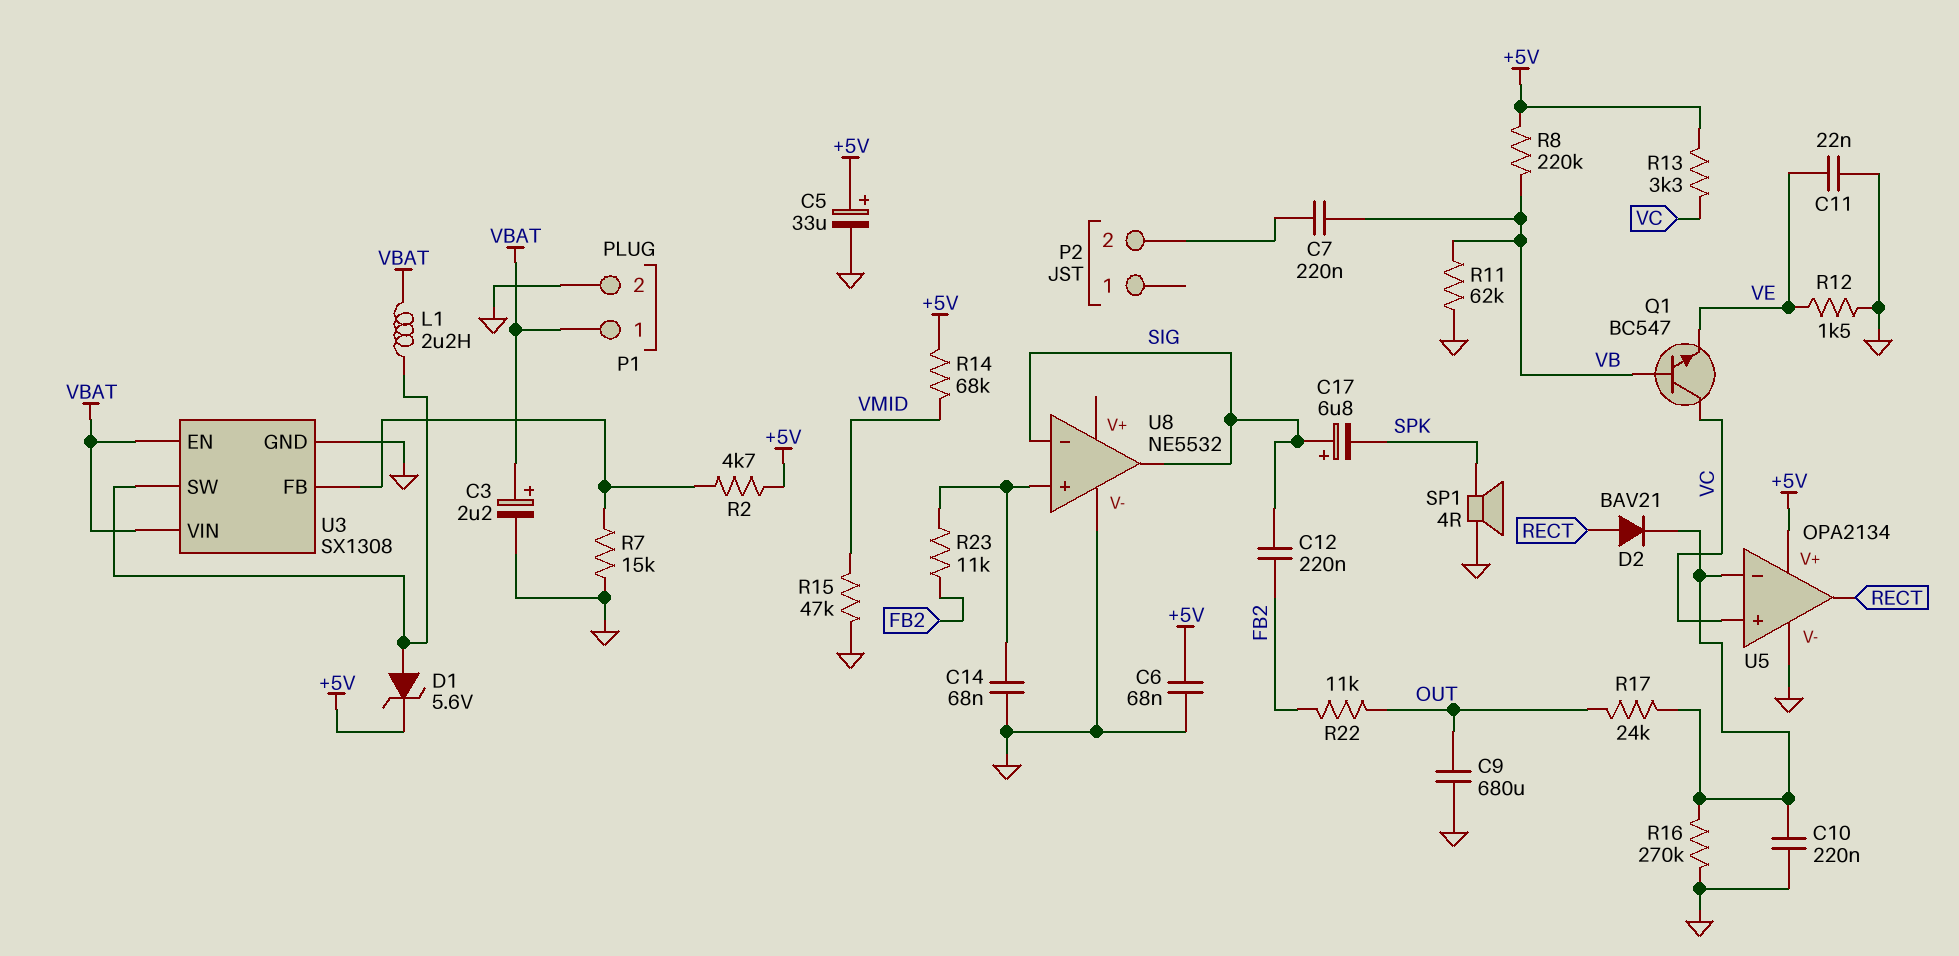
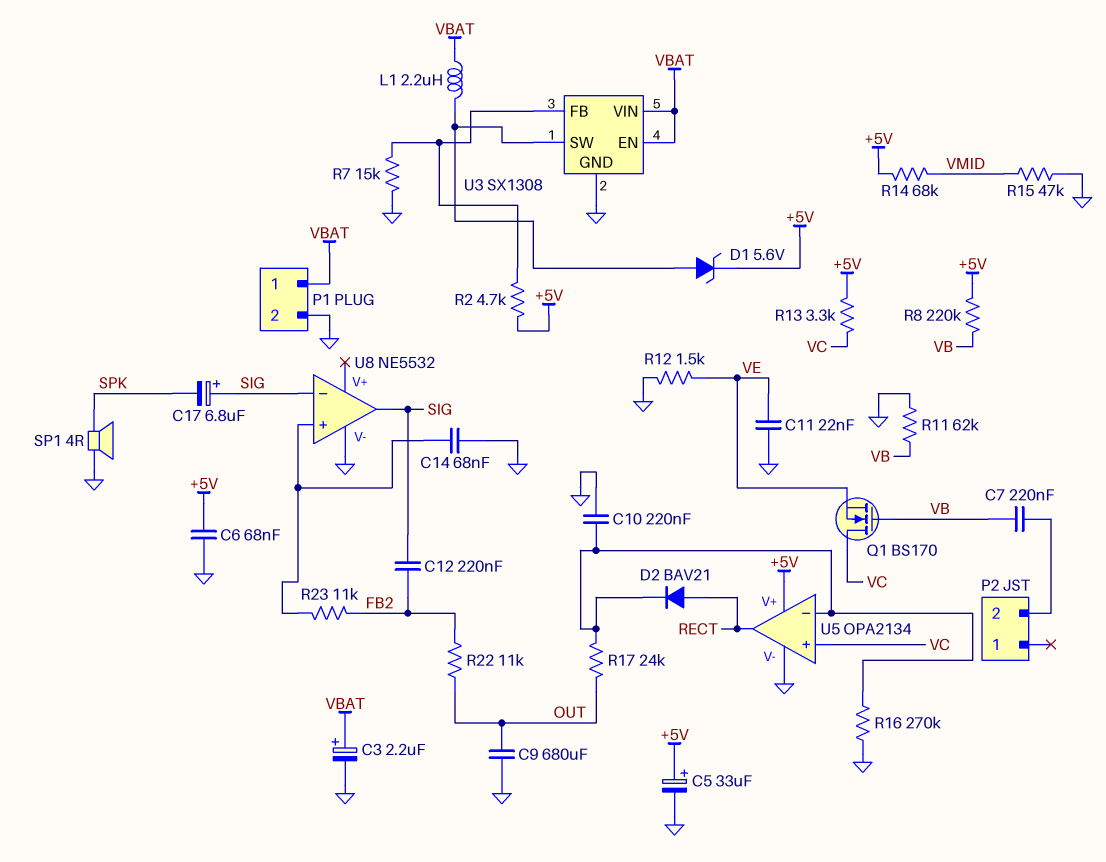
Q1: NPN BC547 (B VB, C VC, E VE) -> NMOS BS170 (G VB, D VC, S VE)

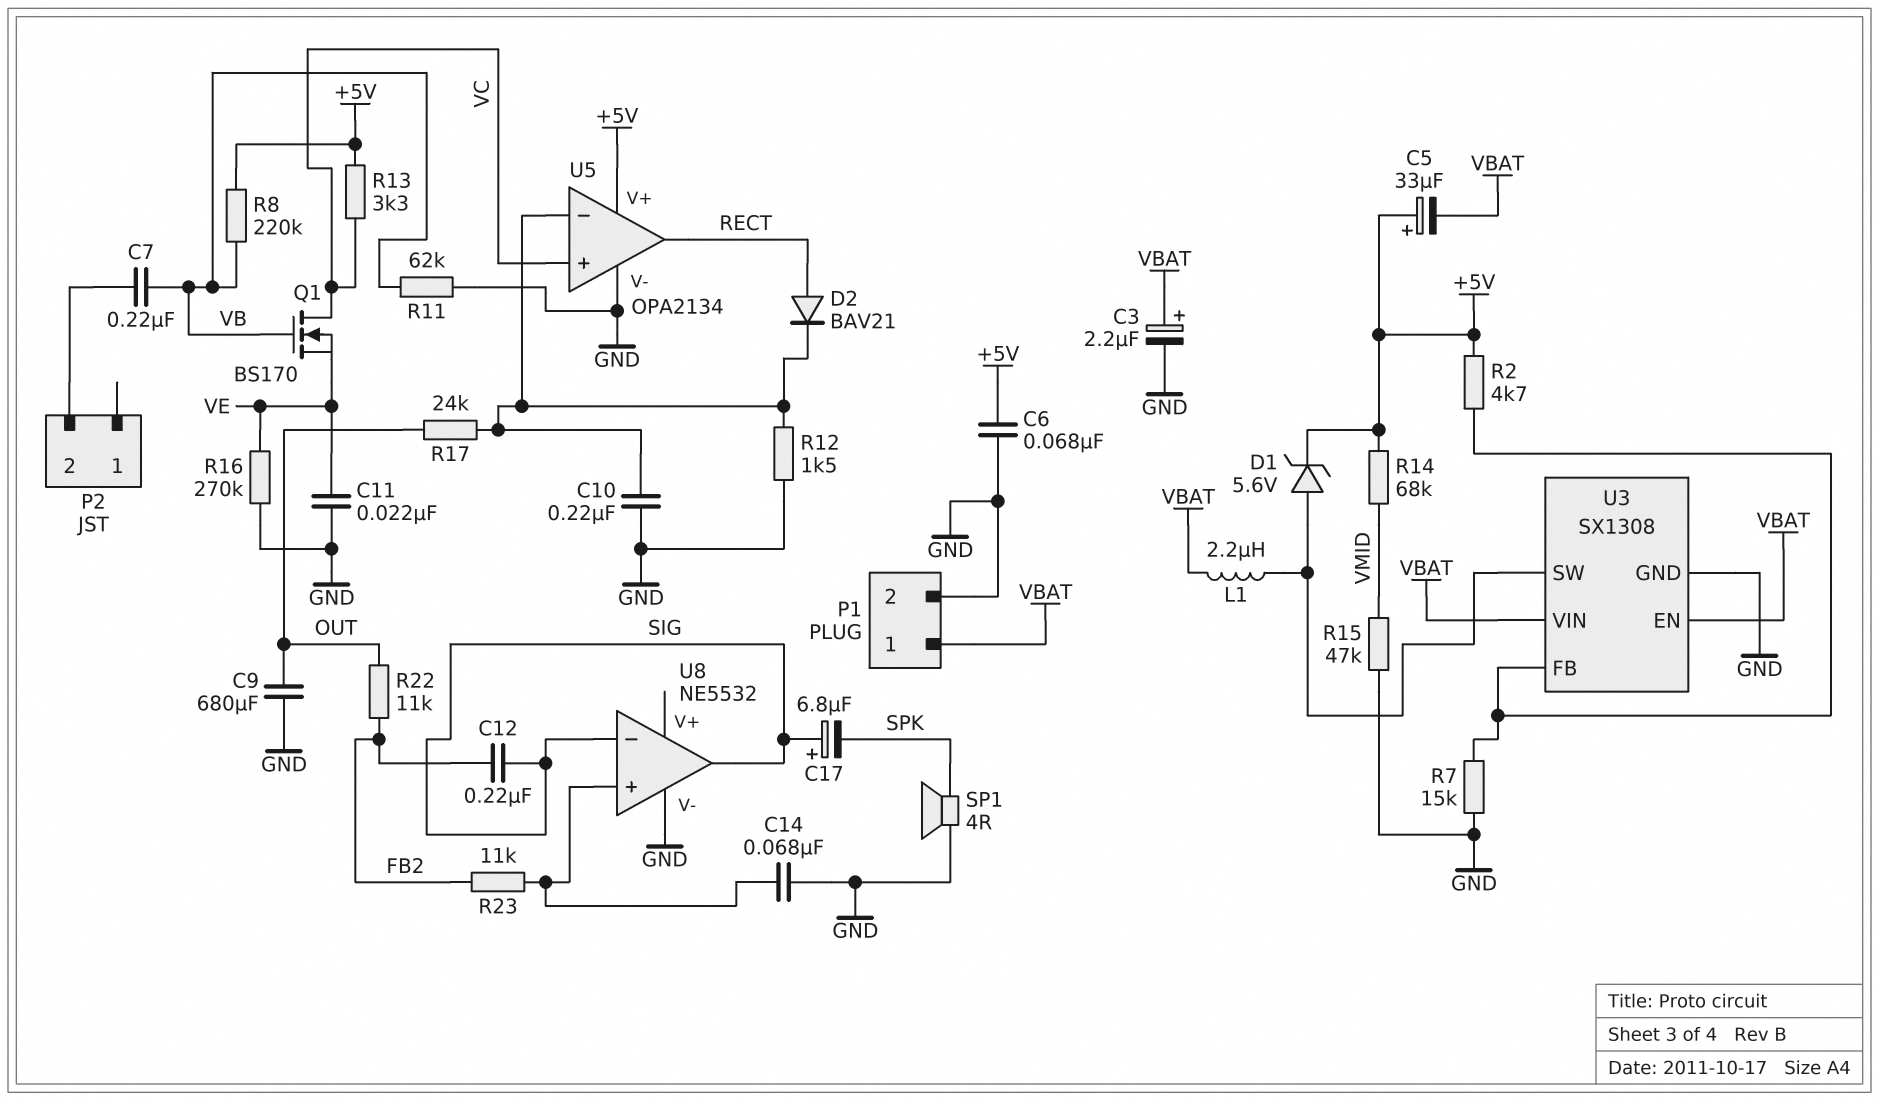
C5: 33uF (plus +5V, minus GND) -> 33uF (plus +5V, minus VBAT)
R12: 1.5k (GND, VE) -> 1.5k (GND, U5/in-)
R16: 270k (GND, U5/in-) -> 270k (GND, VE)

